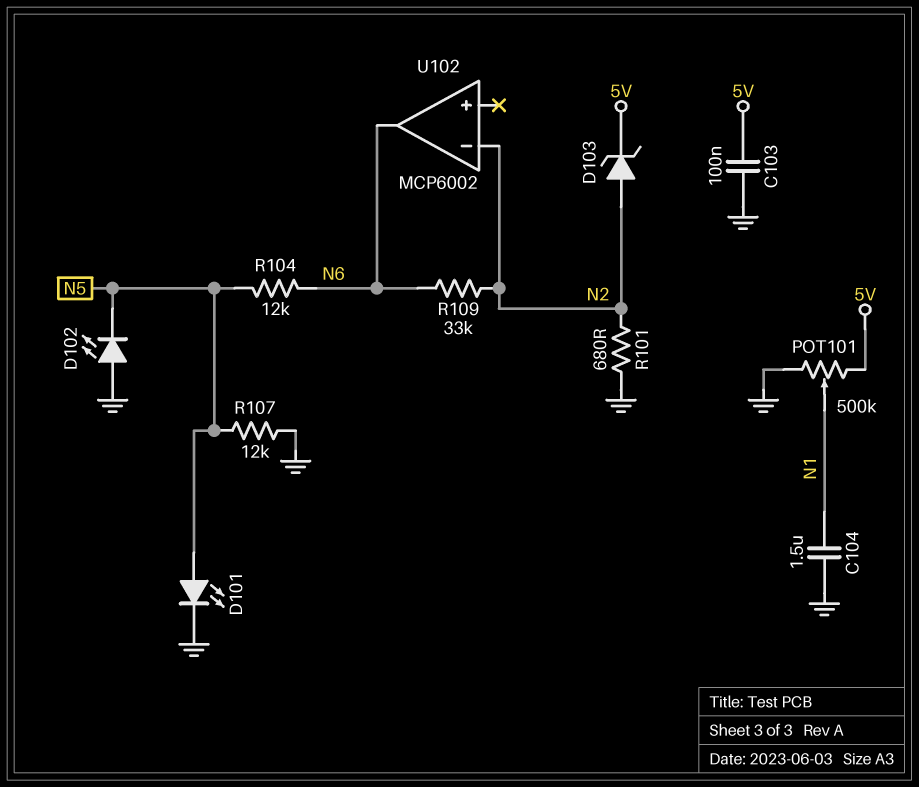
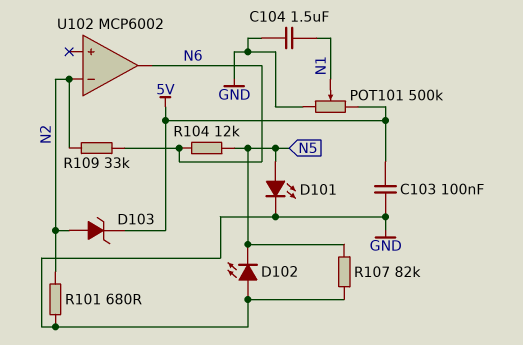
R107: 12k (GND, N5) -> 82k (GND, N5)

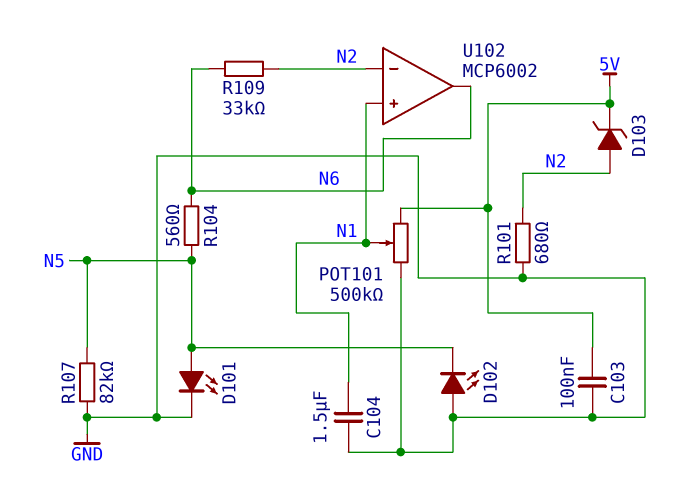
R104: 12k (N5, N6) -> 560 (N5, N6)
U102 pin in+: none -> N1

